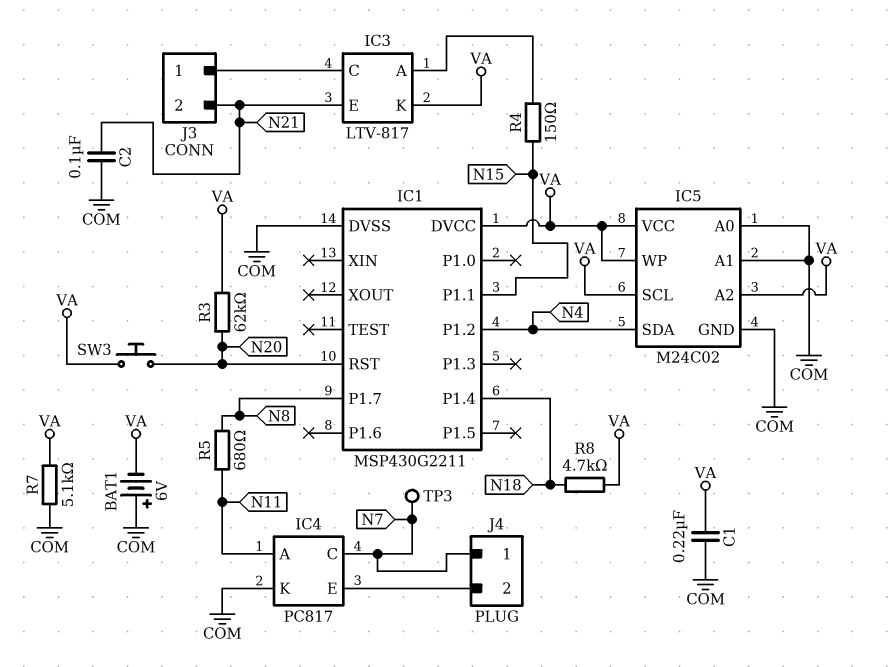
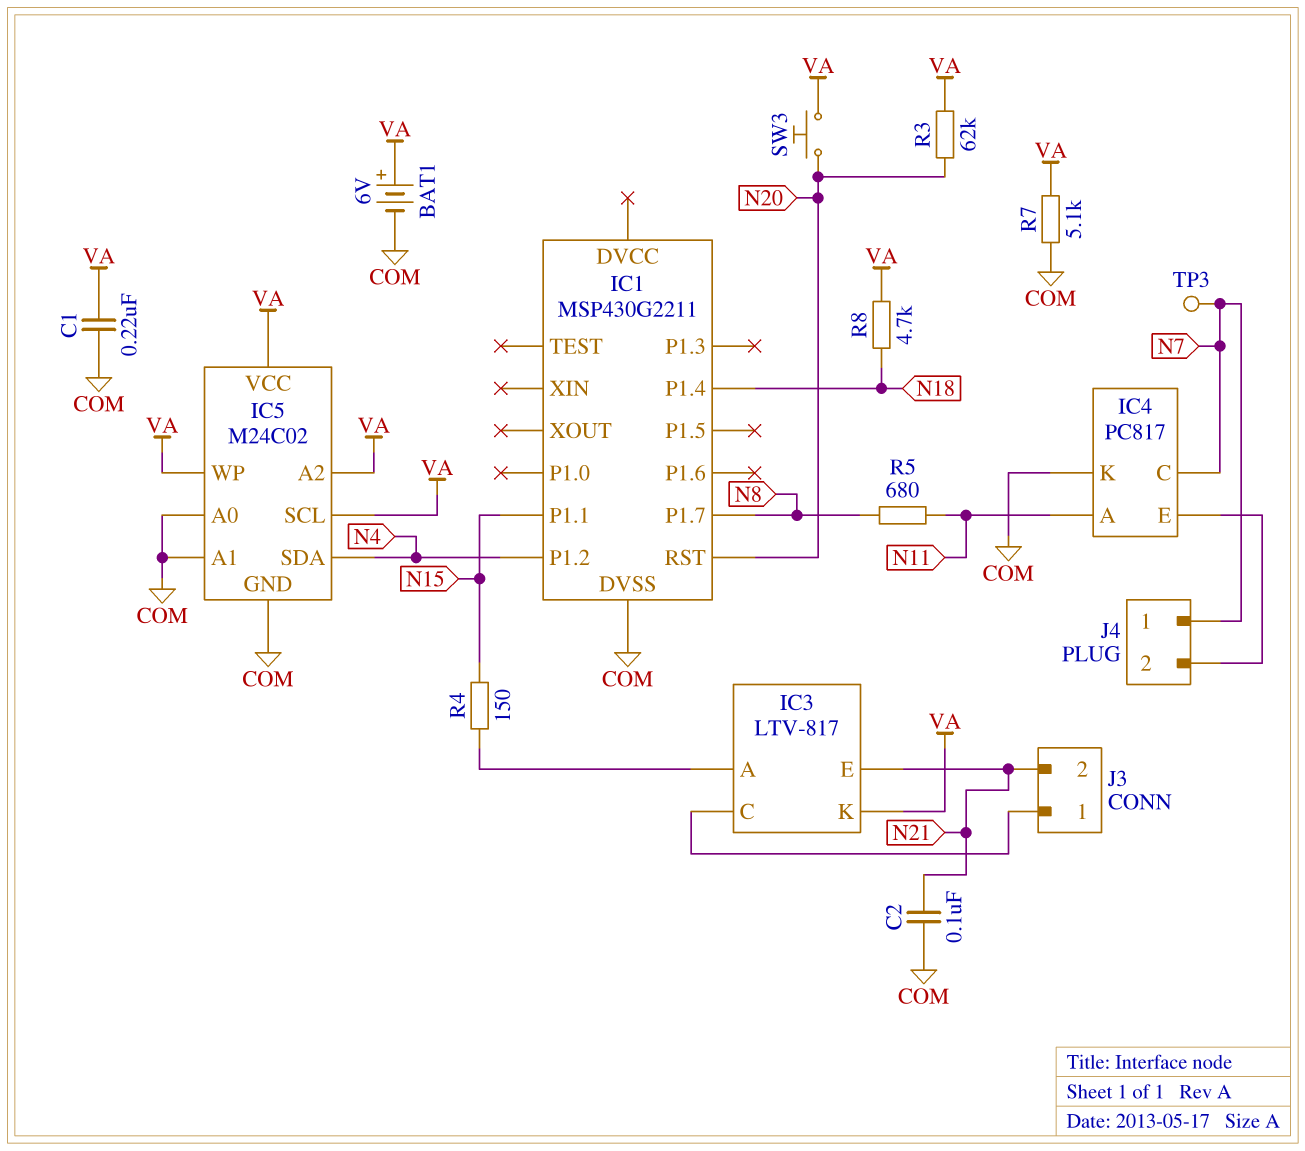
BAT1: 6V (plus COM, minus VA) -> 6V (plus VA, minus COM)
IC1 pin DVCC: VA -> none

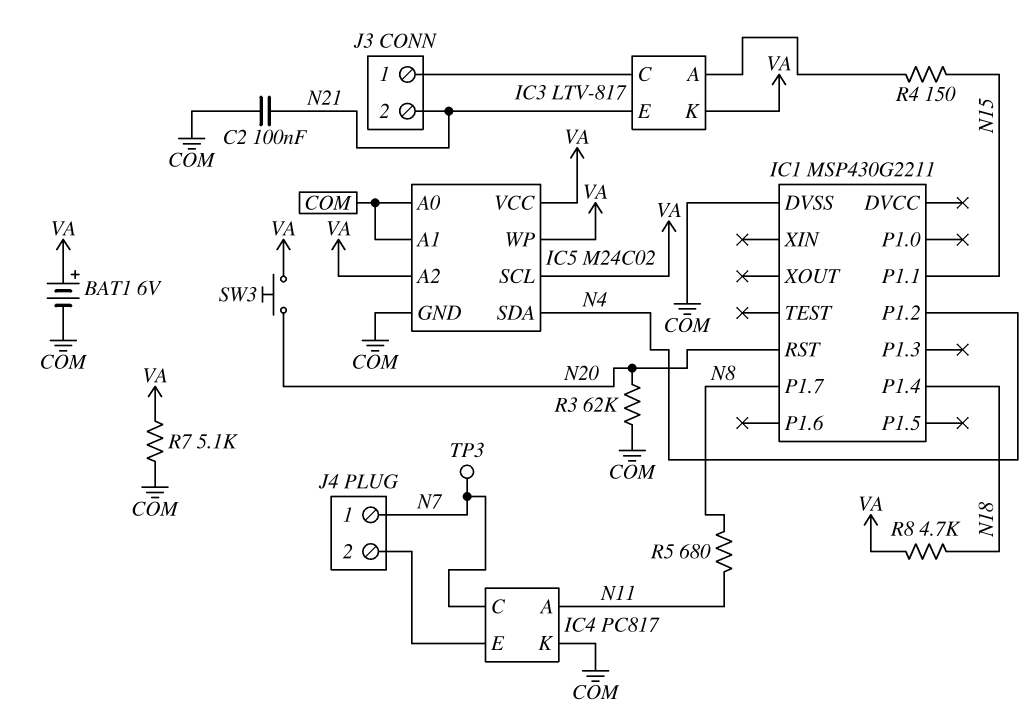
C1: 220nF (COM, VA) -> none
R3: 62k (N20, VA) -> 62k (COM, N20)

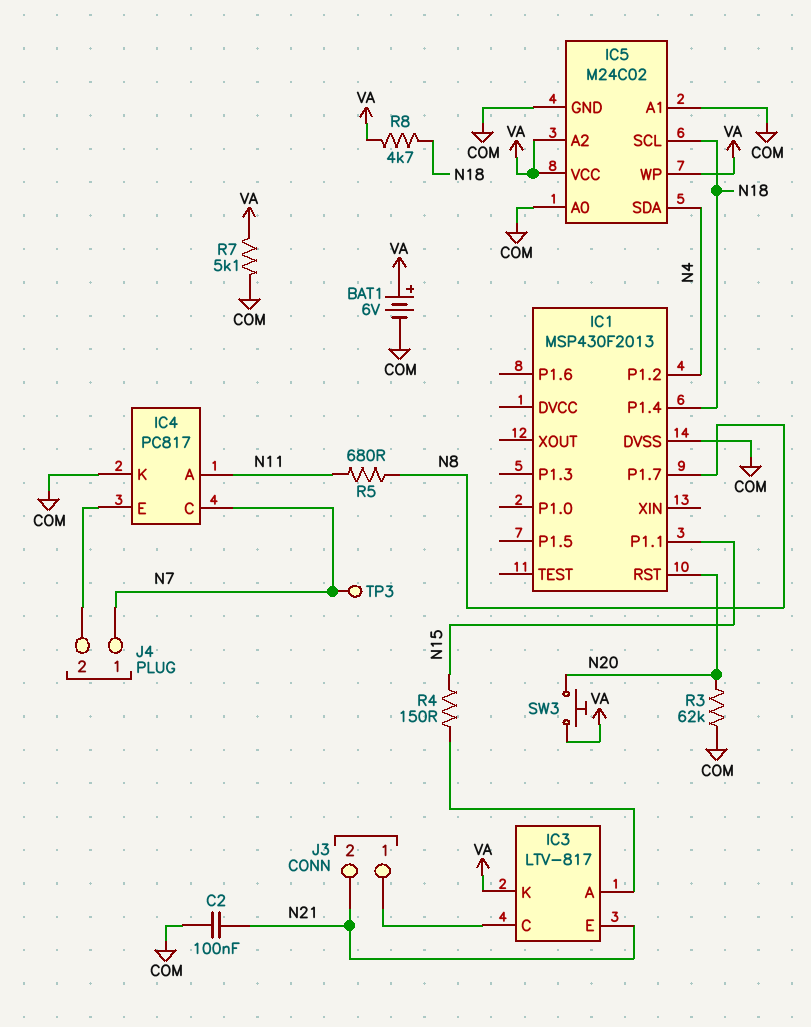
IC1: MSP430G2211 -> MSP430F2013
IC5 pin SCL: VA -> N18

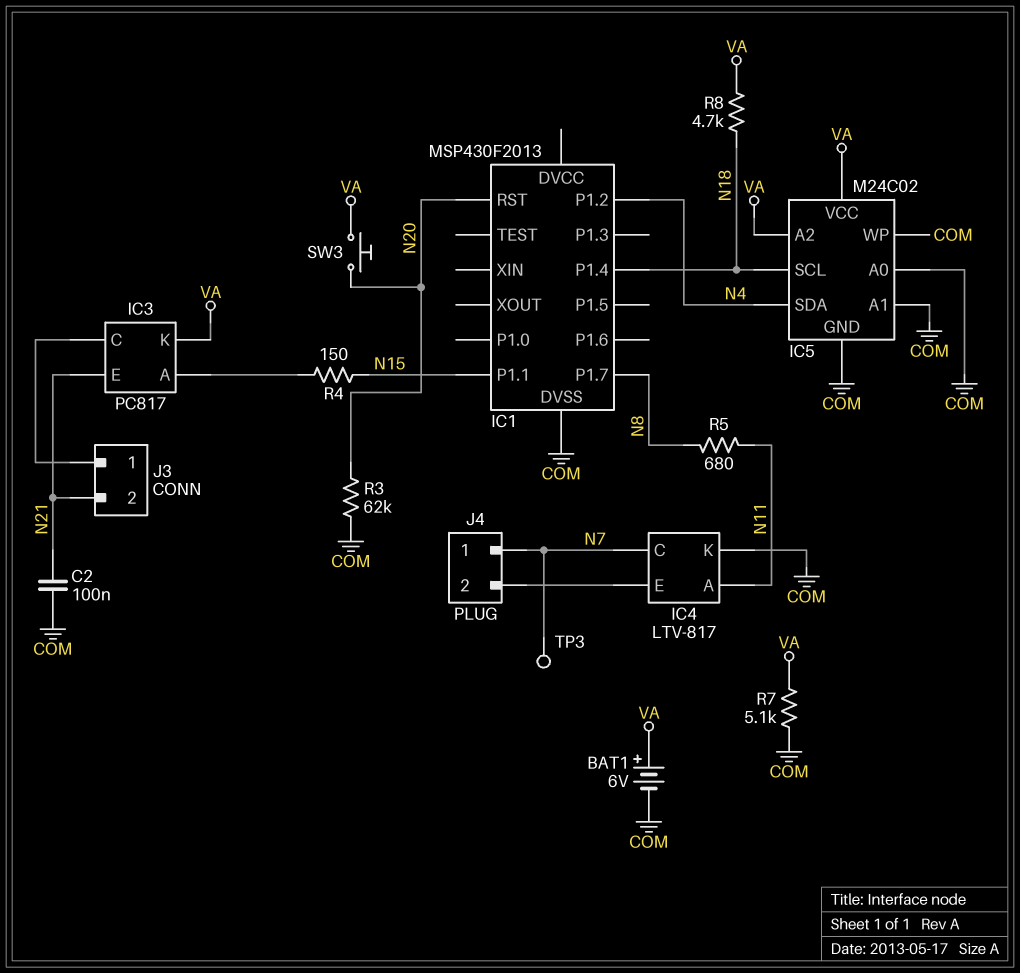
IC3: LTV-817 -> PC817
IC4: PC817 -> LTV-817
IC5 pin WP: VA -> COM

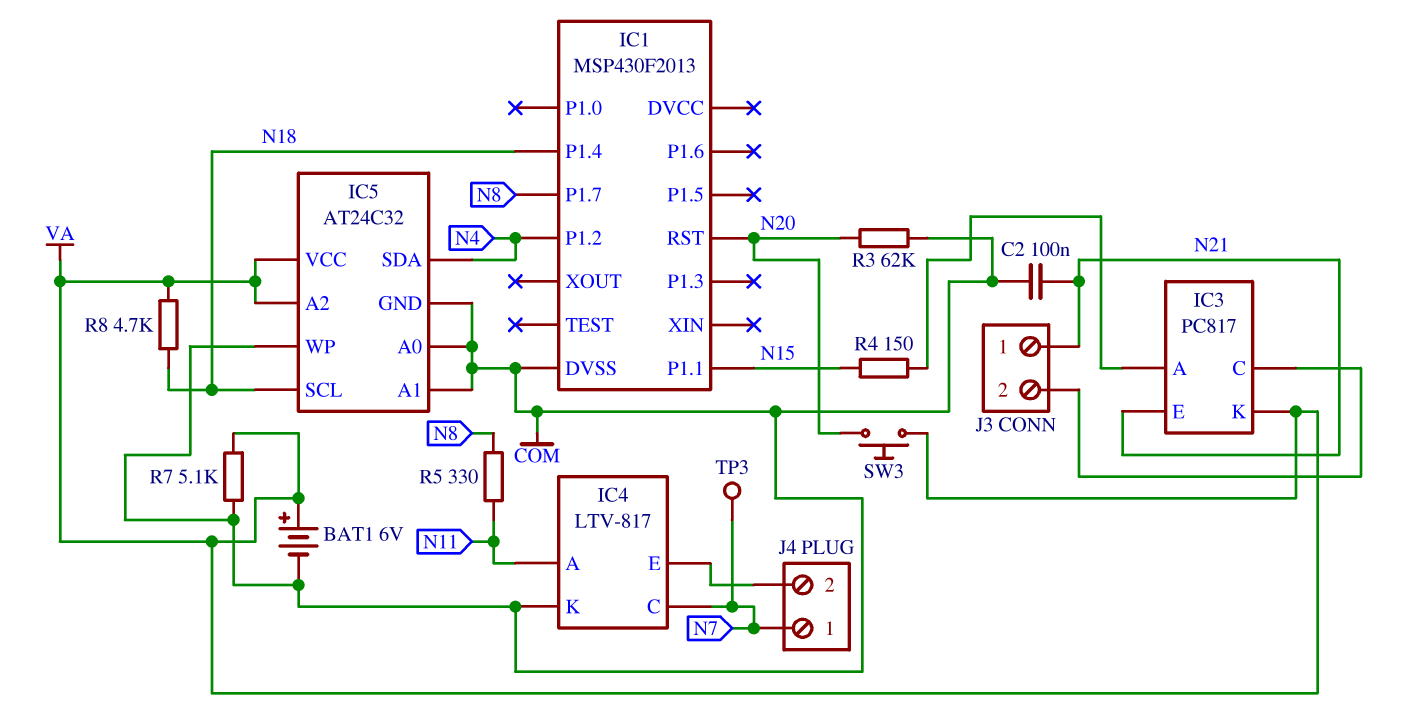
IC5: M24C02 -> AT24C32
J3 pin 1: IC3/C -> N21
J3 pin 2: N21 -> IC3/C
R5: 680 (N8, N11) -> 330 (N8, N11)

